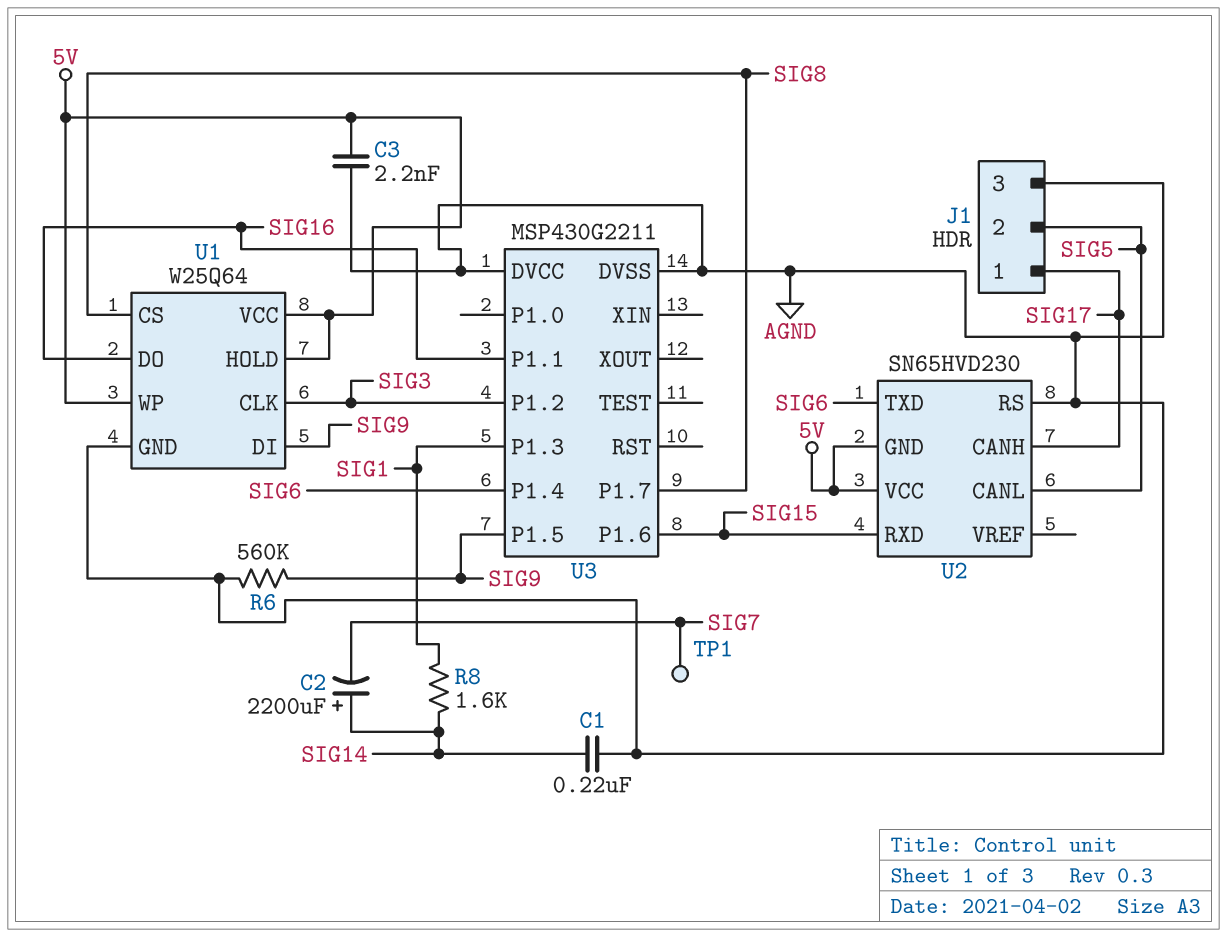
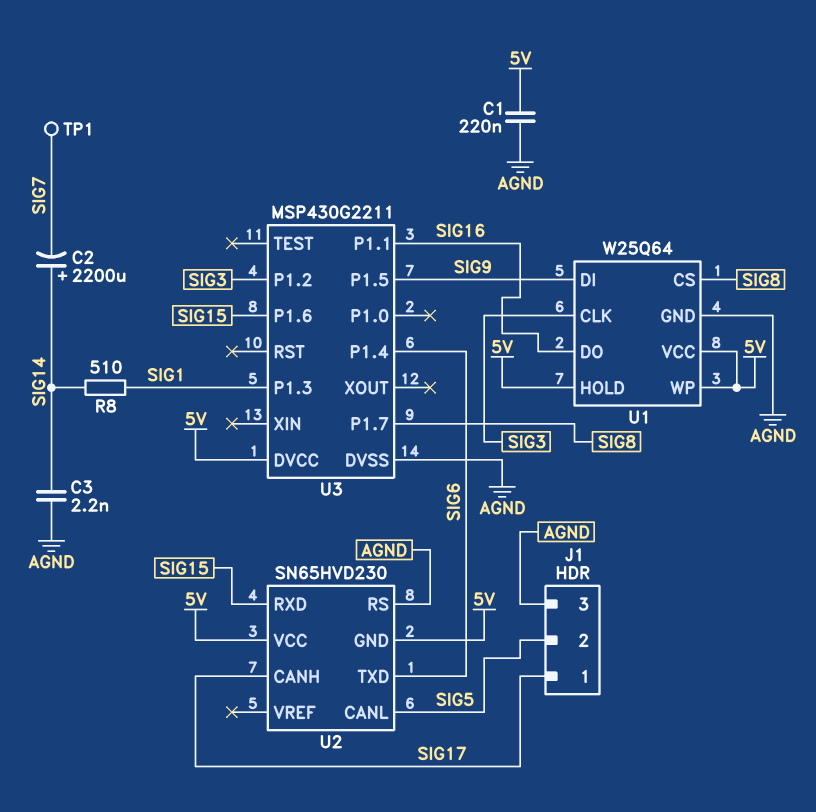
C1: 220nF (AGND, SIG14) -> 220nF (5V, AGND)
C3: 2.2nF (5V, AGND) -> 2.2nF (AGND, SIG14)
R6: 560k (AGND, SIG9) -> none
R8: 1.6k (SIG1, SIG14) -> 510 (SIG1, SIG14)
U3 pin DVCC: AGND -> 5V

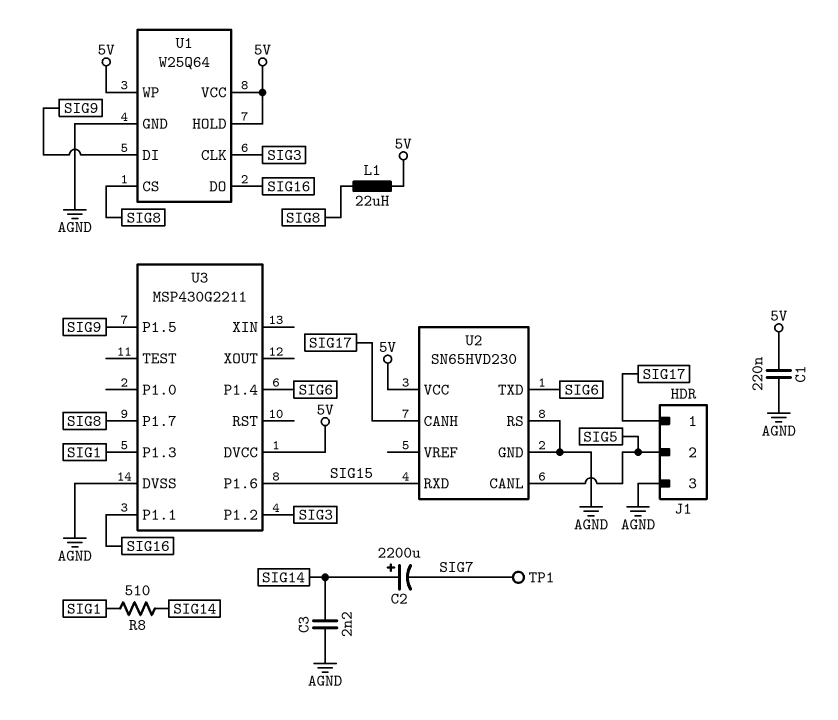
L1: none -> 22uH (5V, SIG8)
U2 pin GND: 5V -> AGND

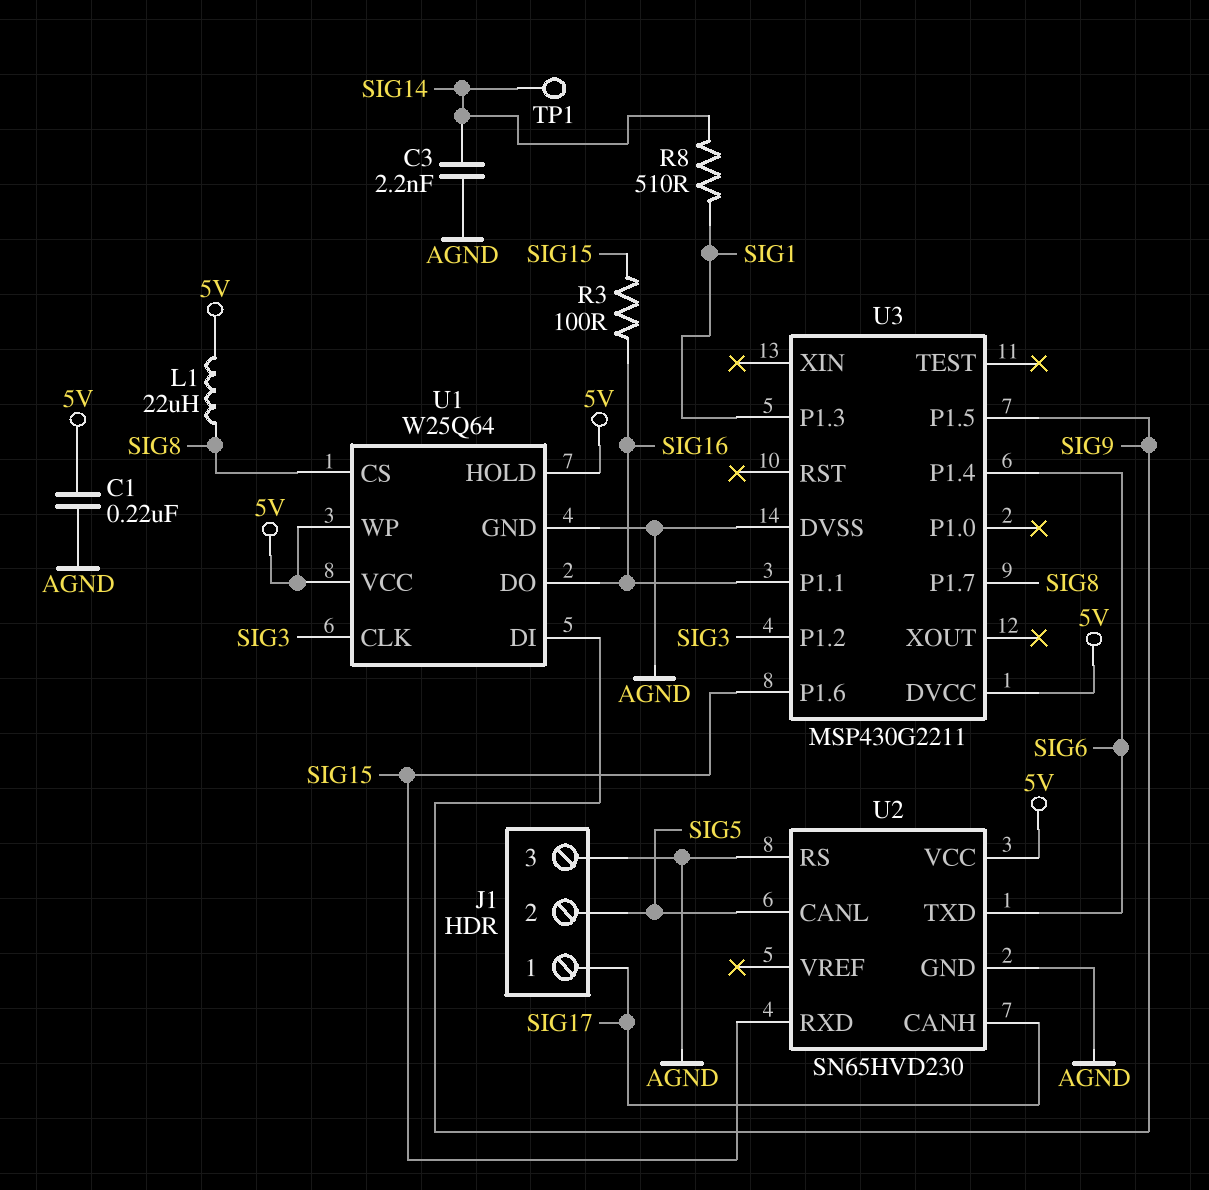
C2: 2200uF (plus SIG14, minus SIG7) -> none
R3: none -> 100 (SIG15, SIG16)
TP1: test point (SIG7) -> test point (SIG14)

